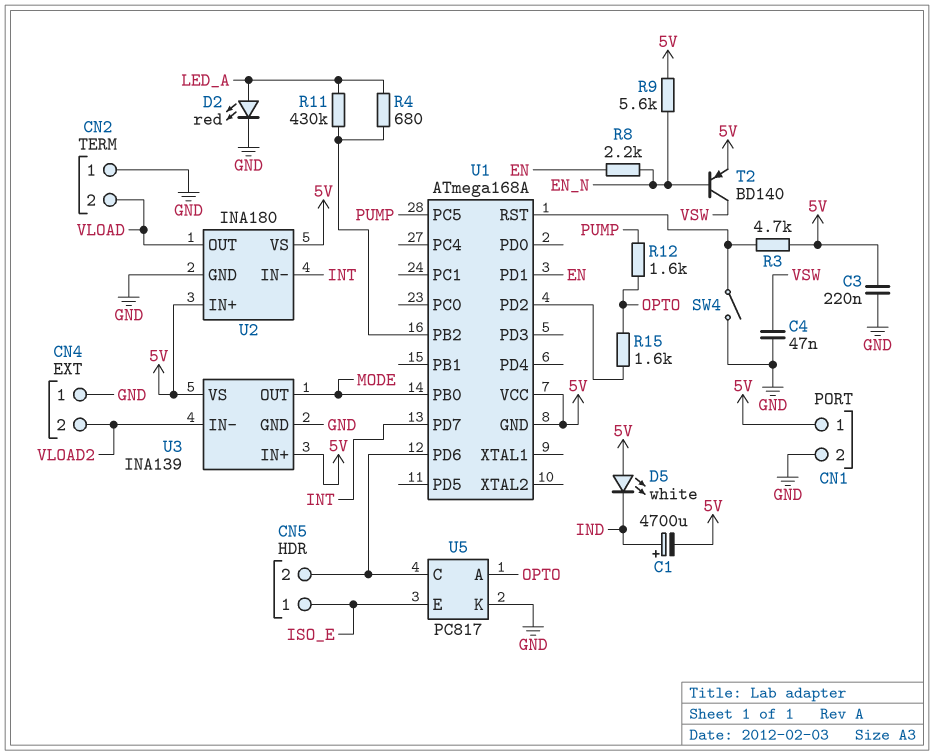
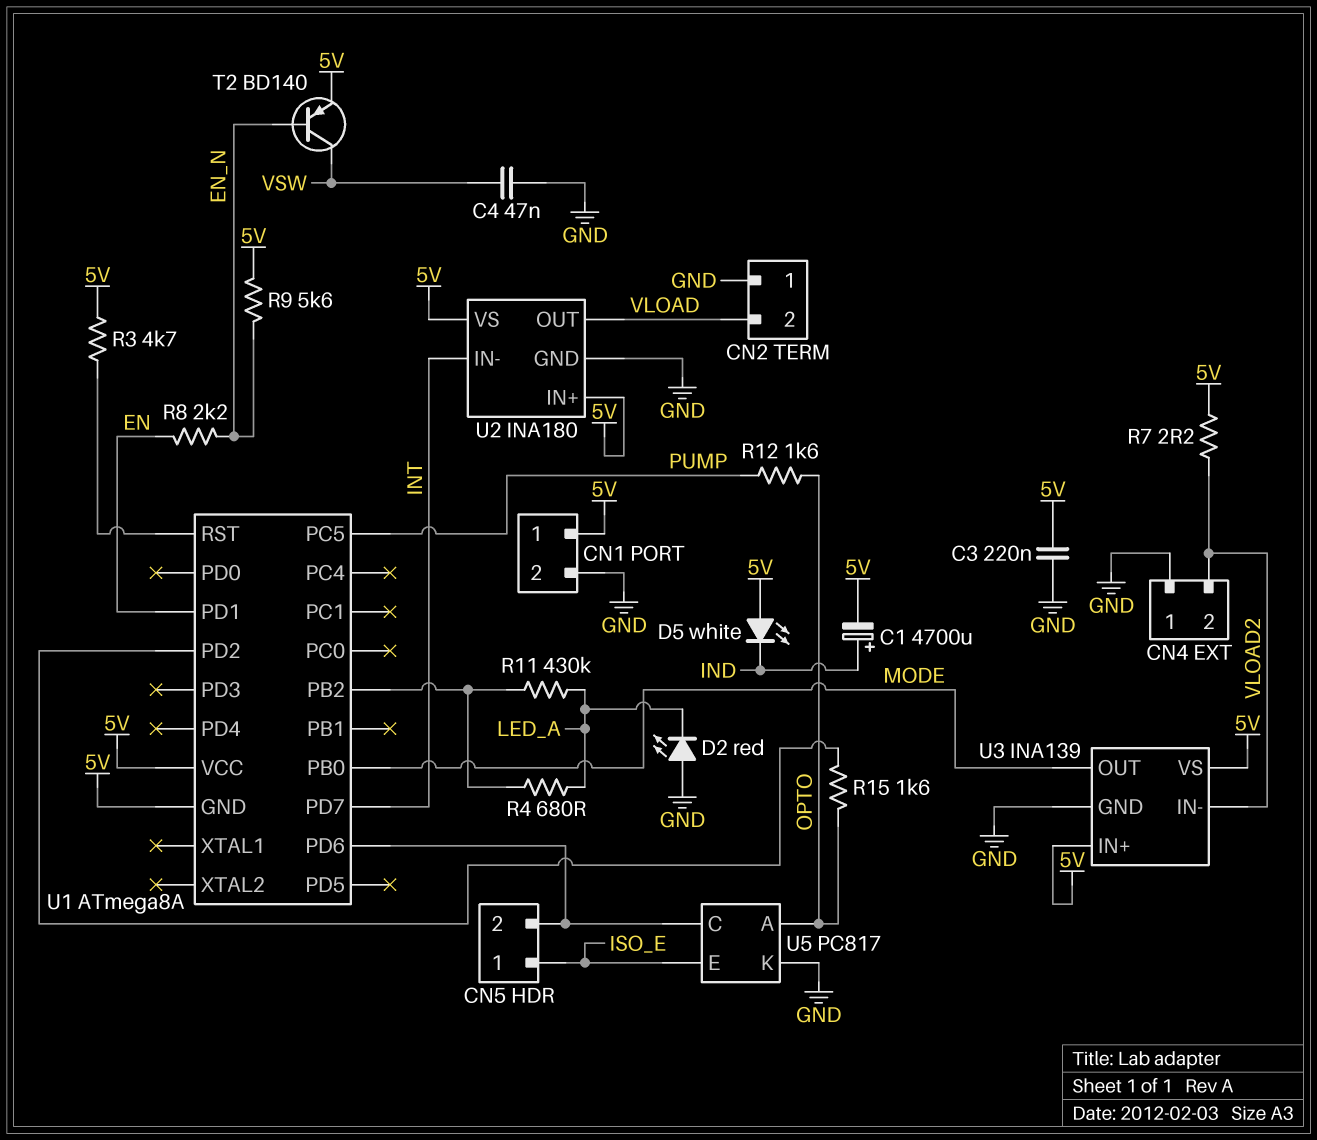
D2: LED red (A LED_A, K GND) -> LED red (A GND, K LED_A)
R7: none -> 2.2 (5V, VLOAD2)
SW4: switch (GND, U1/RST) -> none
U1: ATmega168A -> ATmega8A

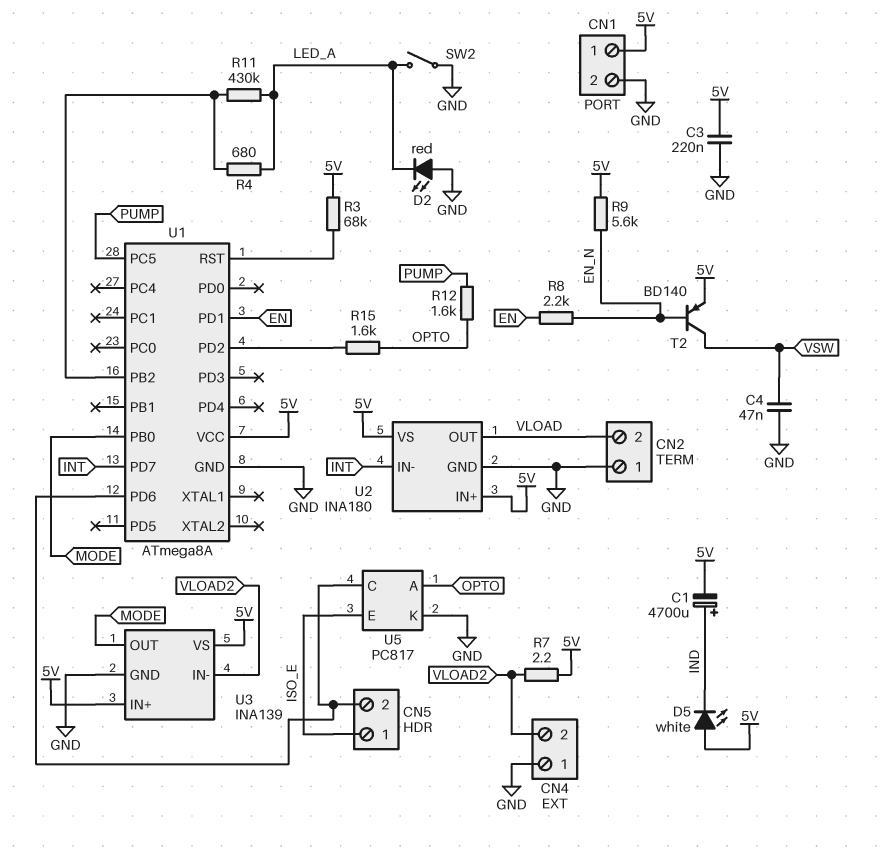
R3: 4.7k (5V, U1/RST) -> 68k (5V, U1/RST)
SW2: none -> switch (GND, LED_A)
U1 pin GND: 5V -> GND

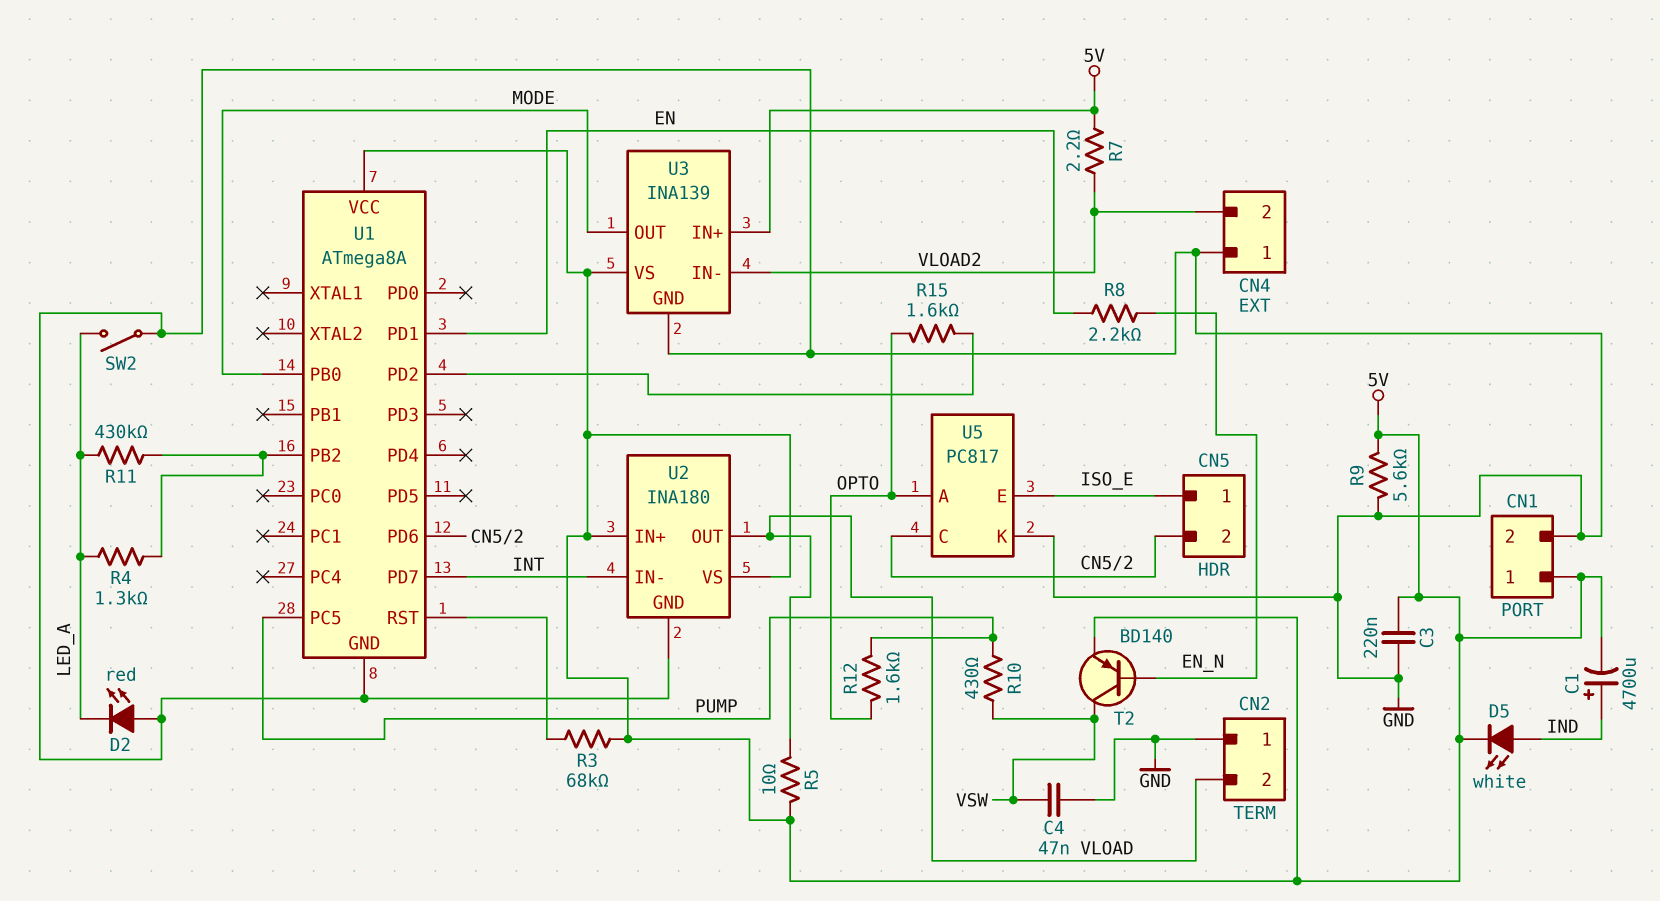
D5: LED white (A 5V, K IND) -> LED white (A IND, K 5V)
R4: 680 (LED_A, U1/PB2) -> 1.3k (LED_A, U1/PB2)
R5: none -> 10 (5V, VLOAD)
R9: 5.6k (5V, EN_N) -> 5.6k (5V, GND)
R10: none -> 430 (PUMP, VSW)

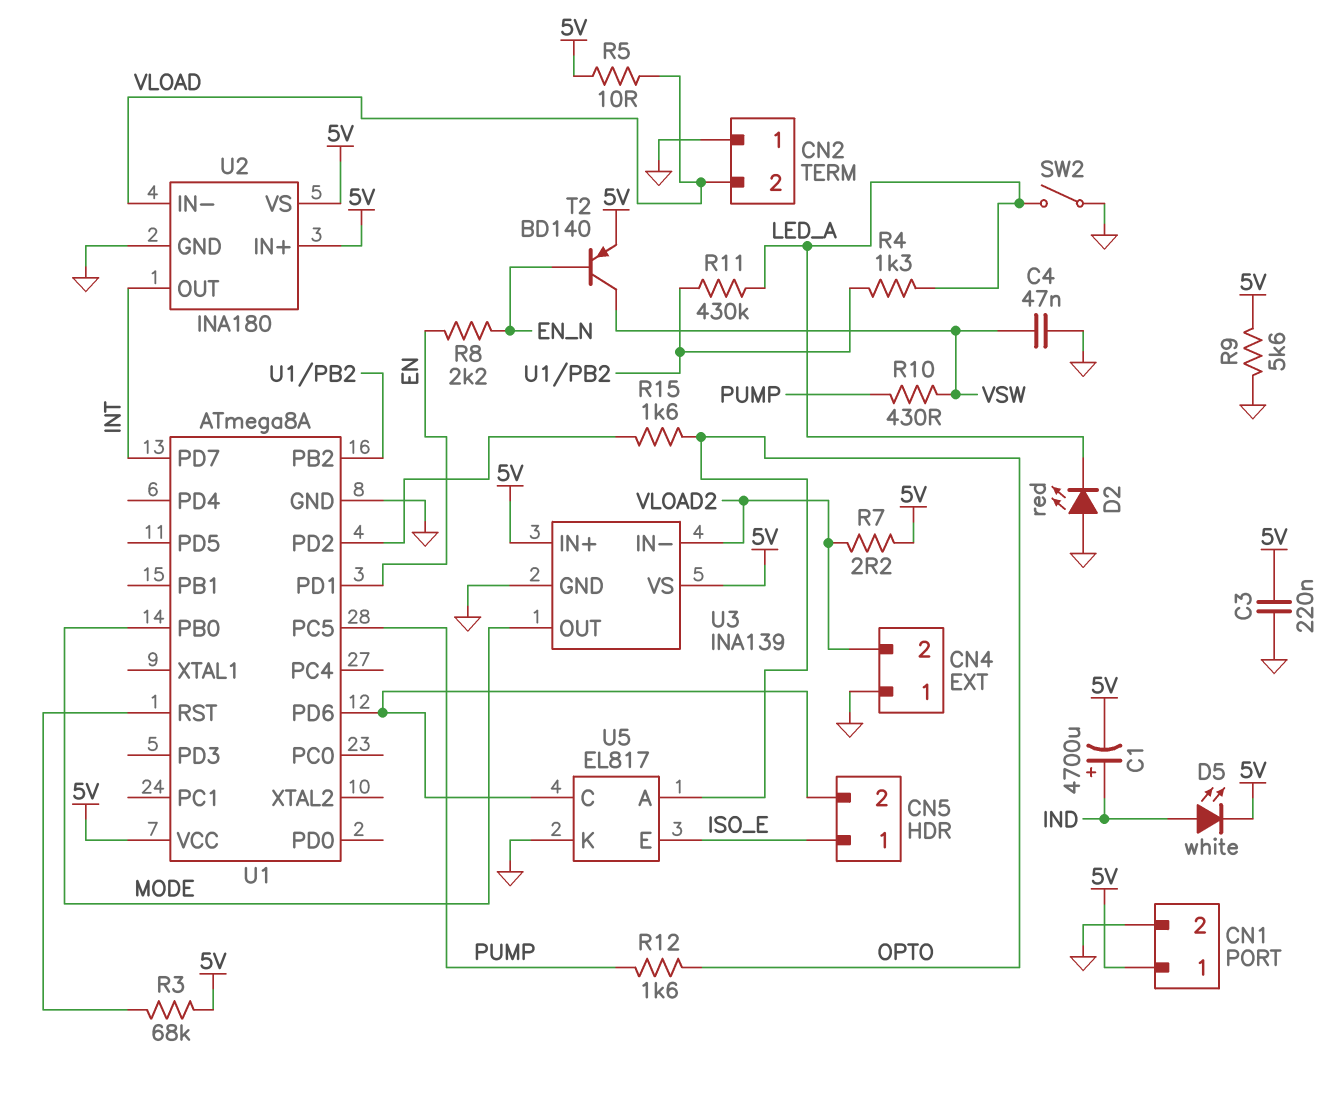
U2 pin IN-: INT -> VLOAD
U2 pin OUT: VLOAD -> INT
U5: PC817 -> EL817

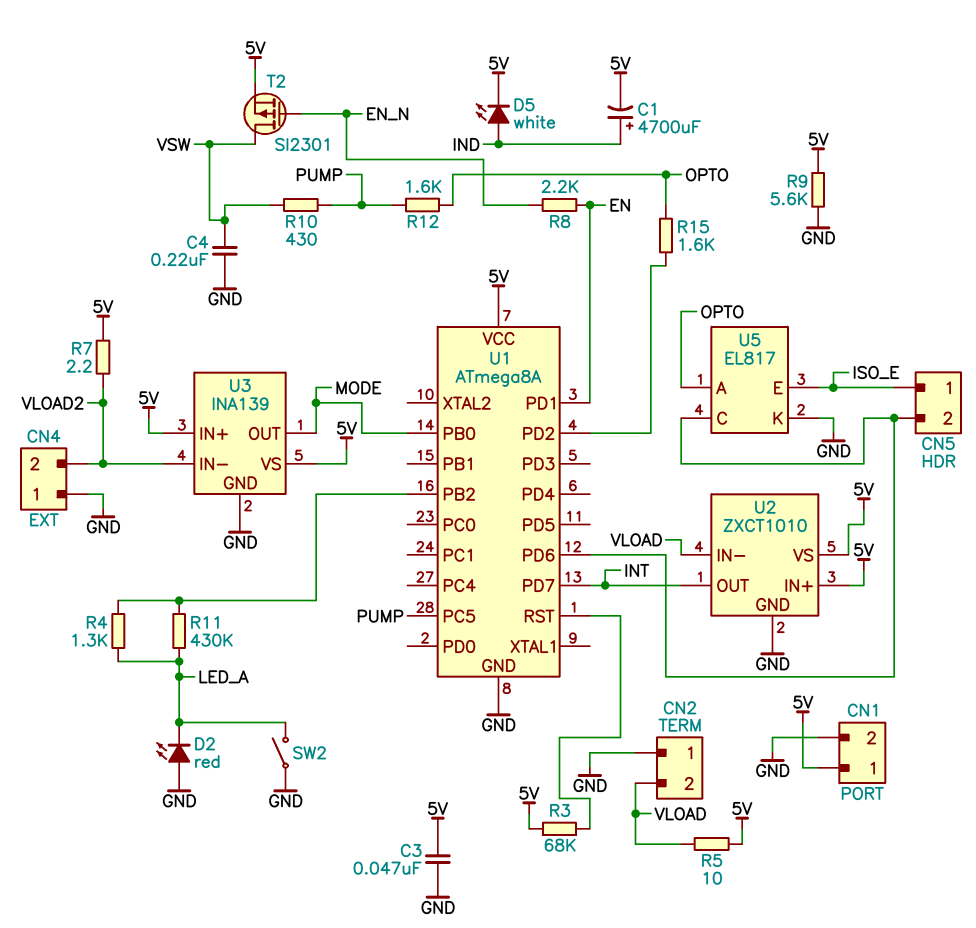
C3: 220nF (5V, GND) -> 47nF (5V, GND)
C4: 47nF (GND, VSW) -> 220nF (GND, VSW)
T2: PNP BD140 (B EN_N, C VSW, E 5V) -> PMOS SI2301 (G EN_N, D VSW, S 5V)
U2: INA180 -> ZXCT1010

